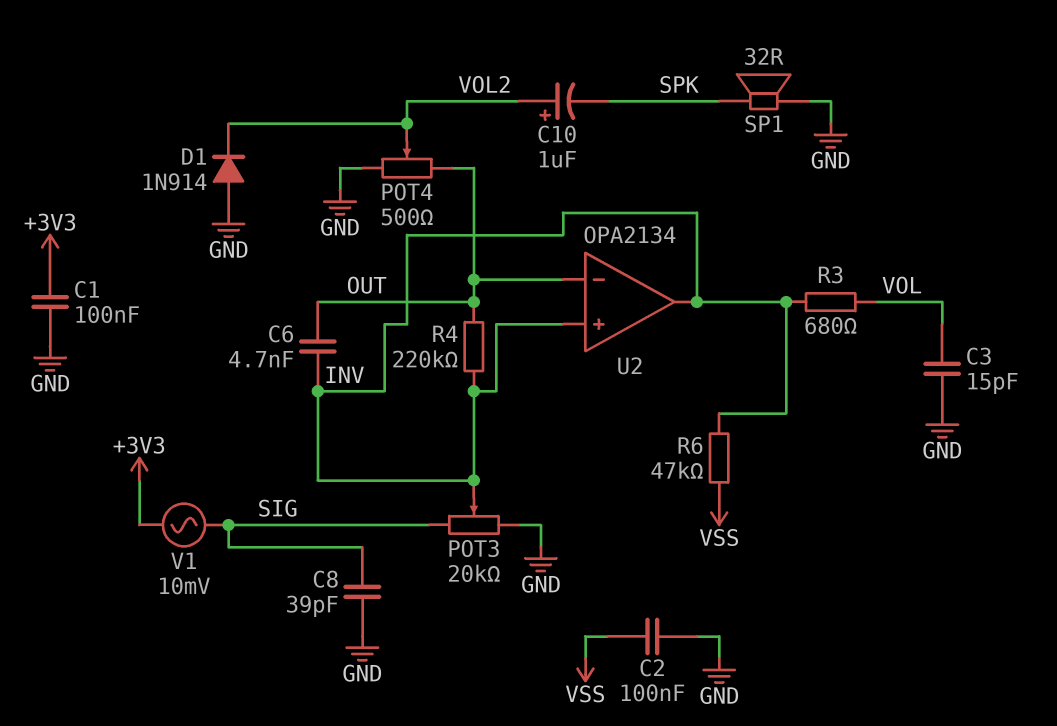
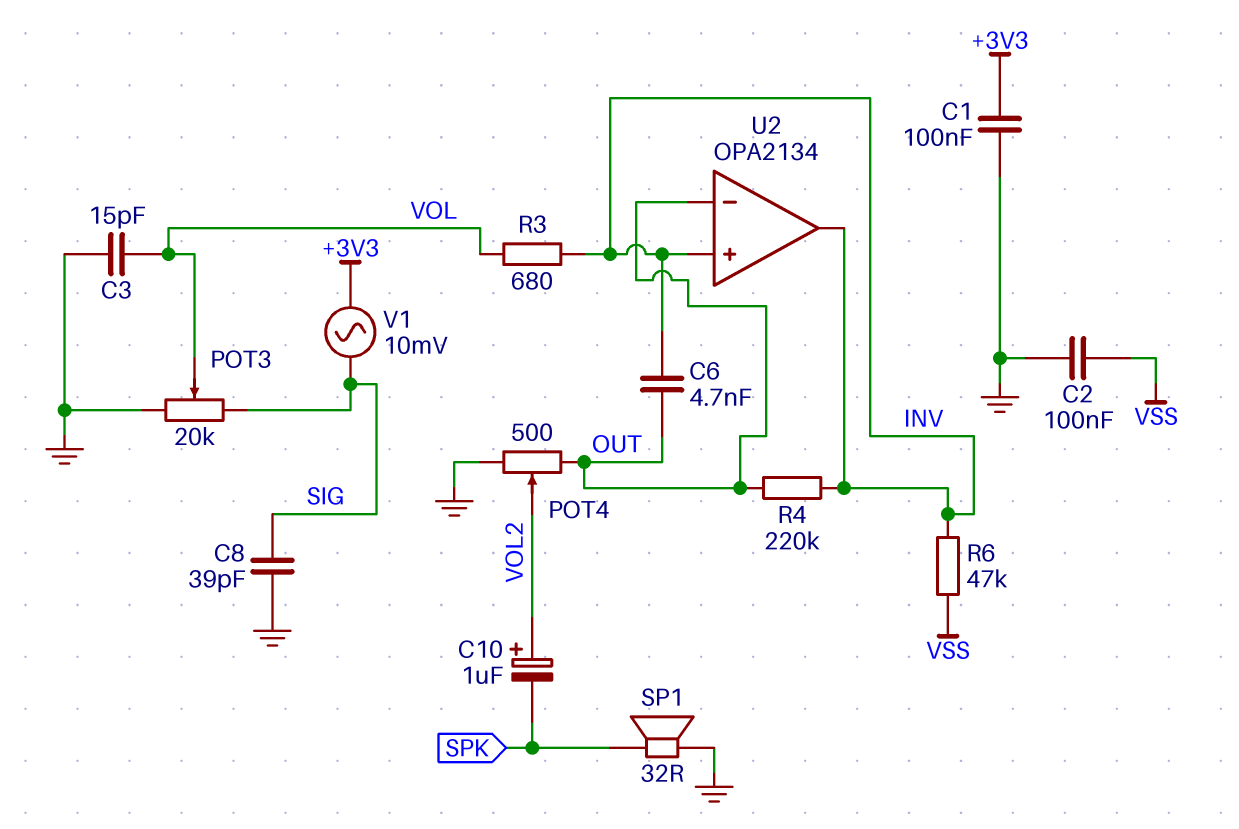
D1: diode 1N914 (A GND, K VOL2) -> none
POT3: 20k (GND, SIG, wiper INV) -> 20k (GND, SIG, wiper VOL)

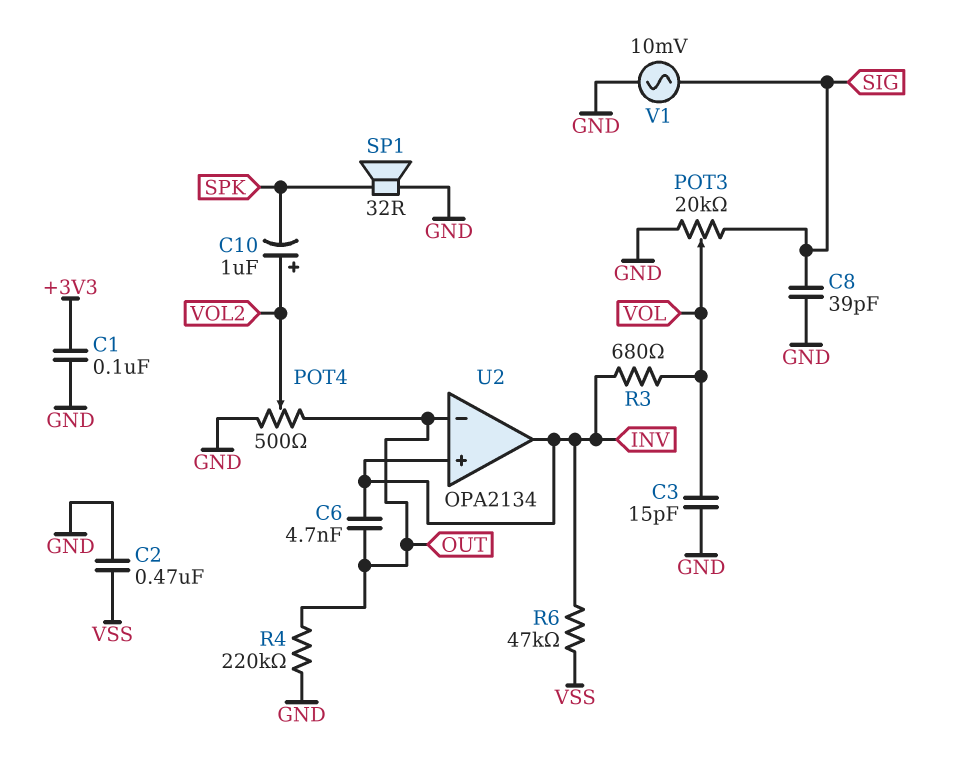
C2: 100nF (GND, VSS) -> 470nF (GND, VSS)
R4: 220k (INV, OUT) -> 220k (GND, OUT)
V1: AC 10mV (+3V3, SIG) -> AC 10mV (GND, SIG)

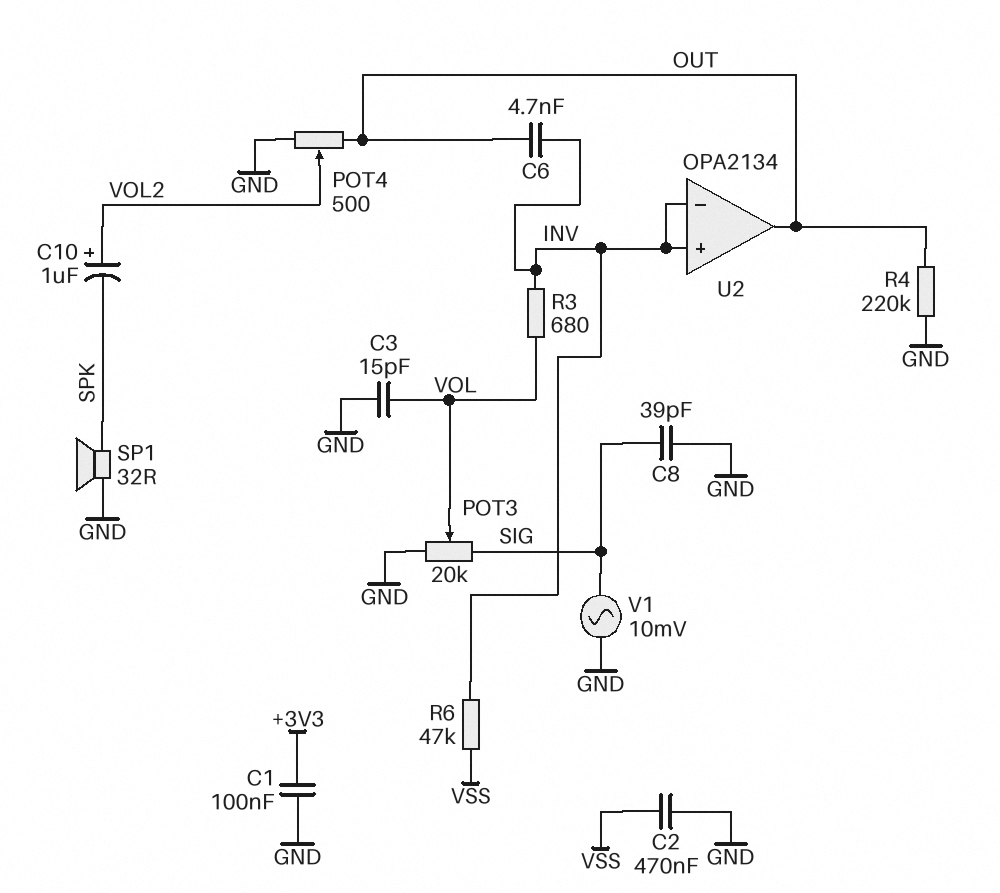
U2 pin in-: OUT -> INV
U2 pin out: INV -> OUT

